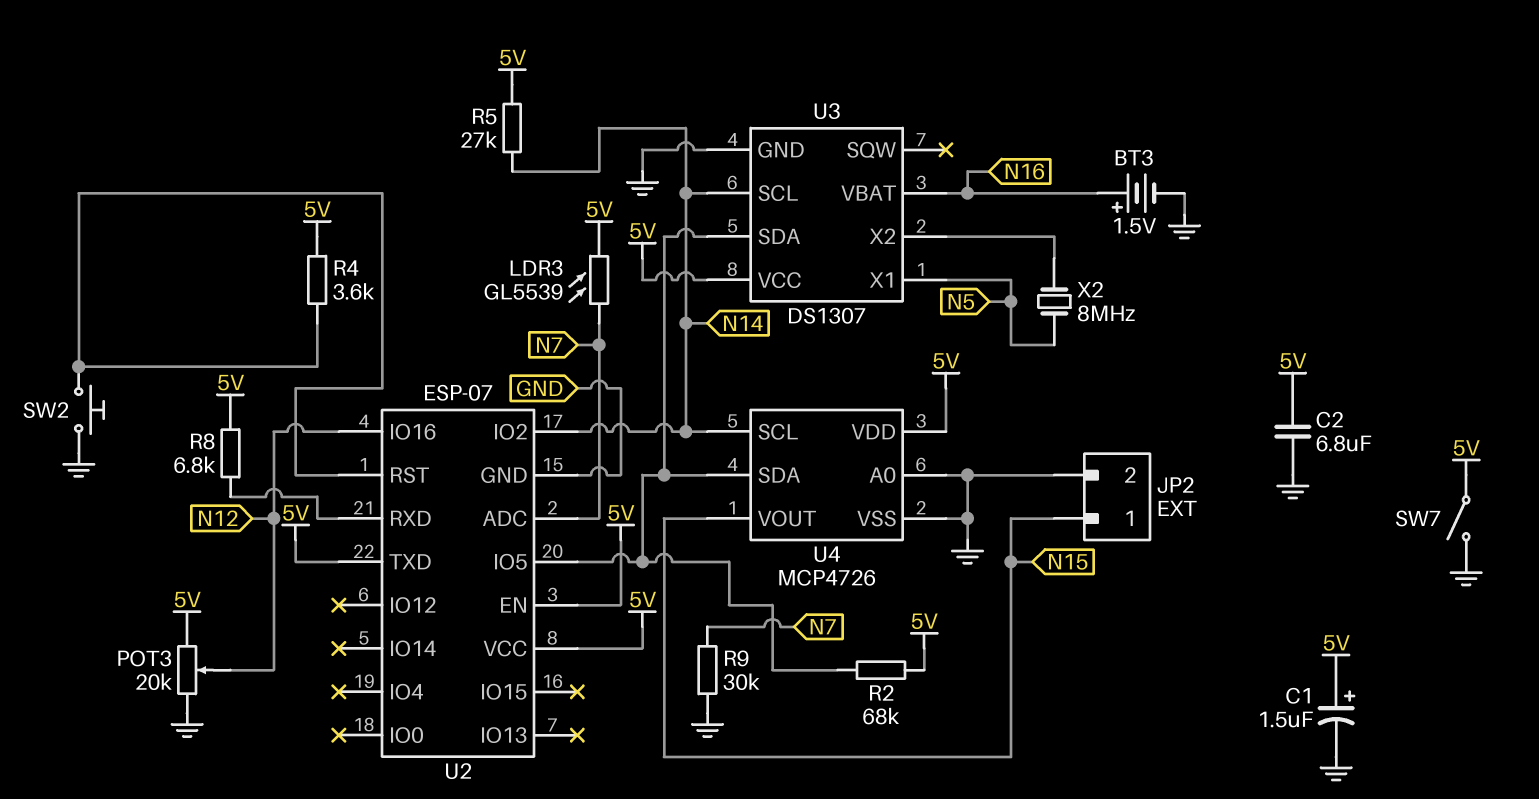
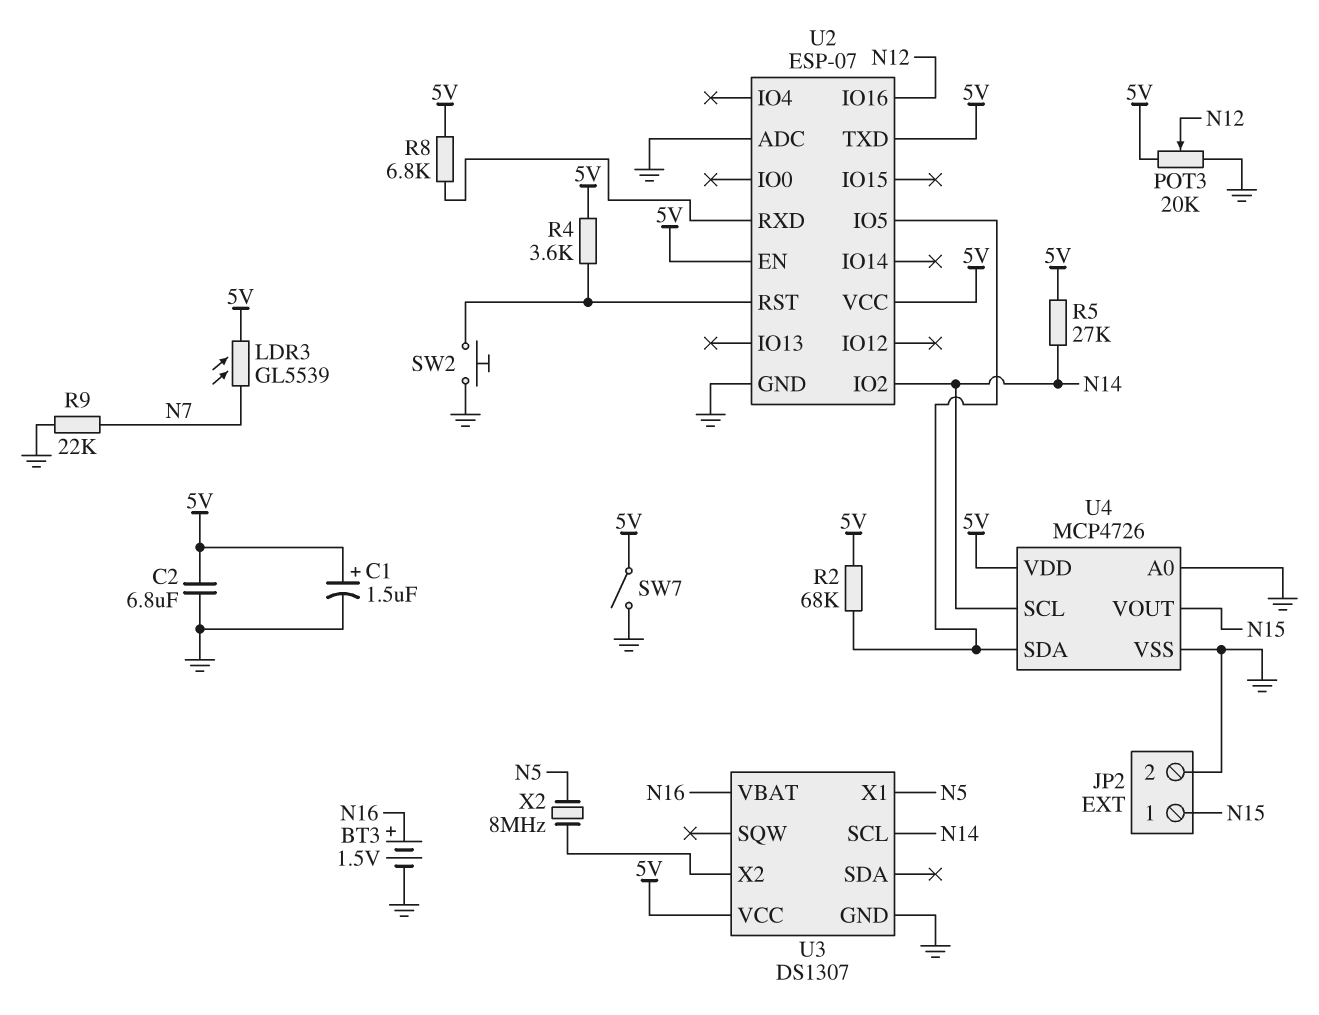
R9: 30k (GND, N7) -> 22k (GND, N7)
U2 pin ADC: N7 -> GND
U3 pin SDA: U2/IO5 -> none

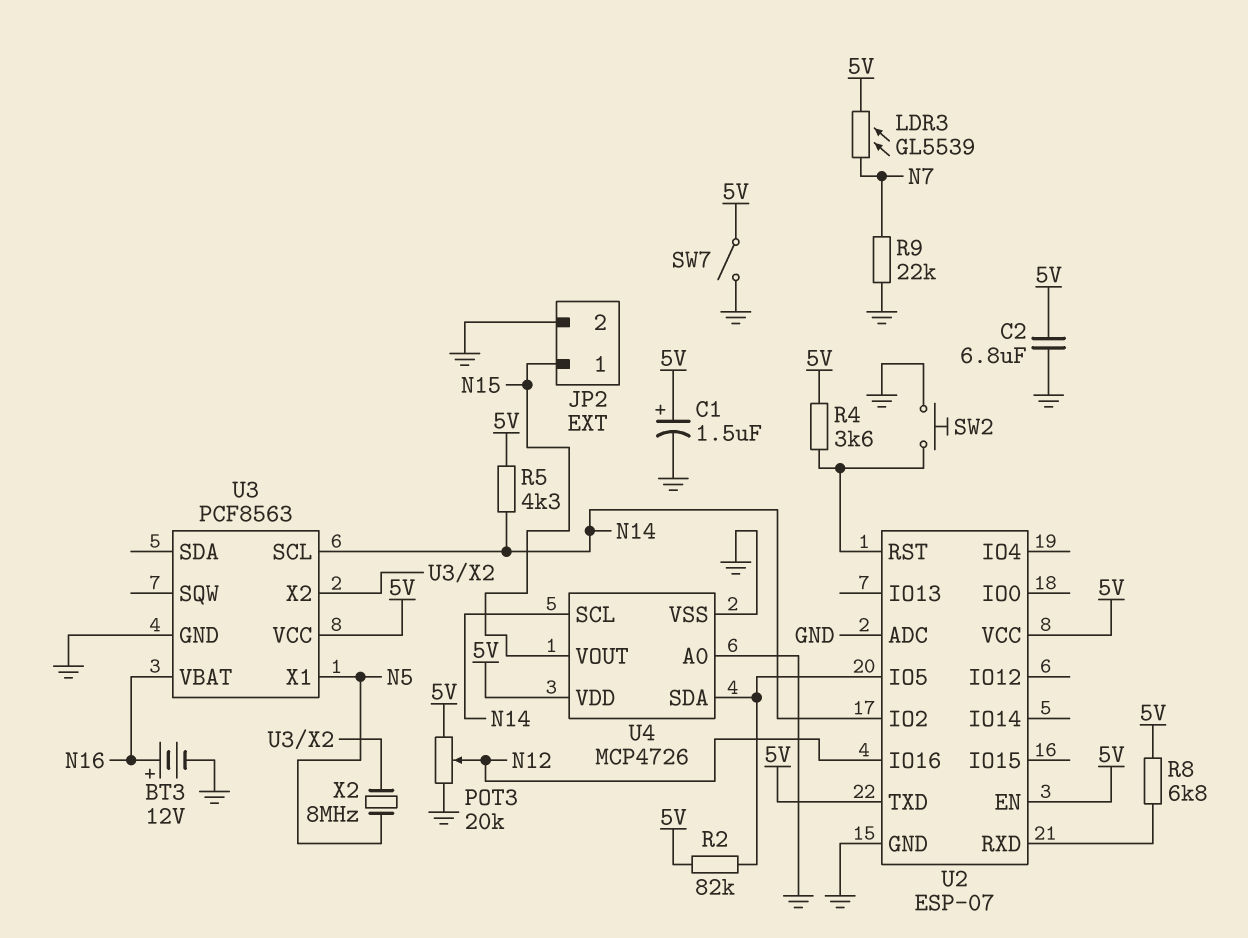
BT3: 1.5V (plus N16, minus GND) -> 12V (plus N16, minus GND)
R2: 68k (5V, U2/IO5) -> 82k (5V, U2/IO5)
R5: 27k (5V, N14) -> 4.3k (5V, N14)
U3: DS1307 -> PCF8563

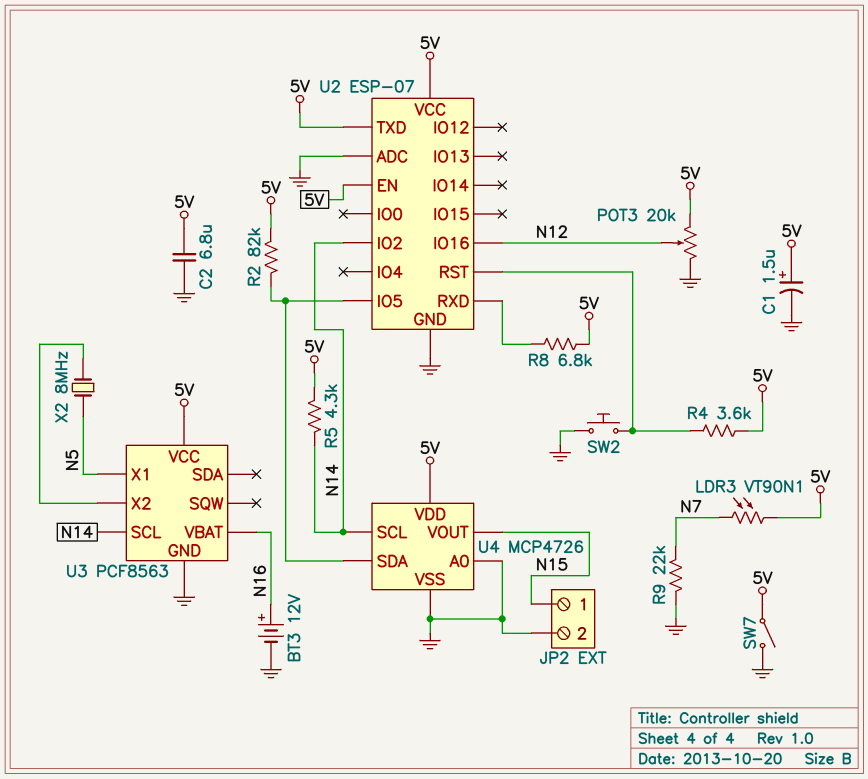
LDR3: GL5539 (5V, N7) -> VT90N1 (5V, N7)

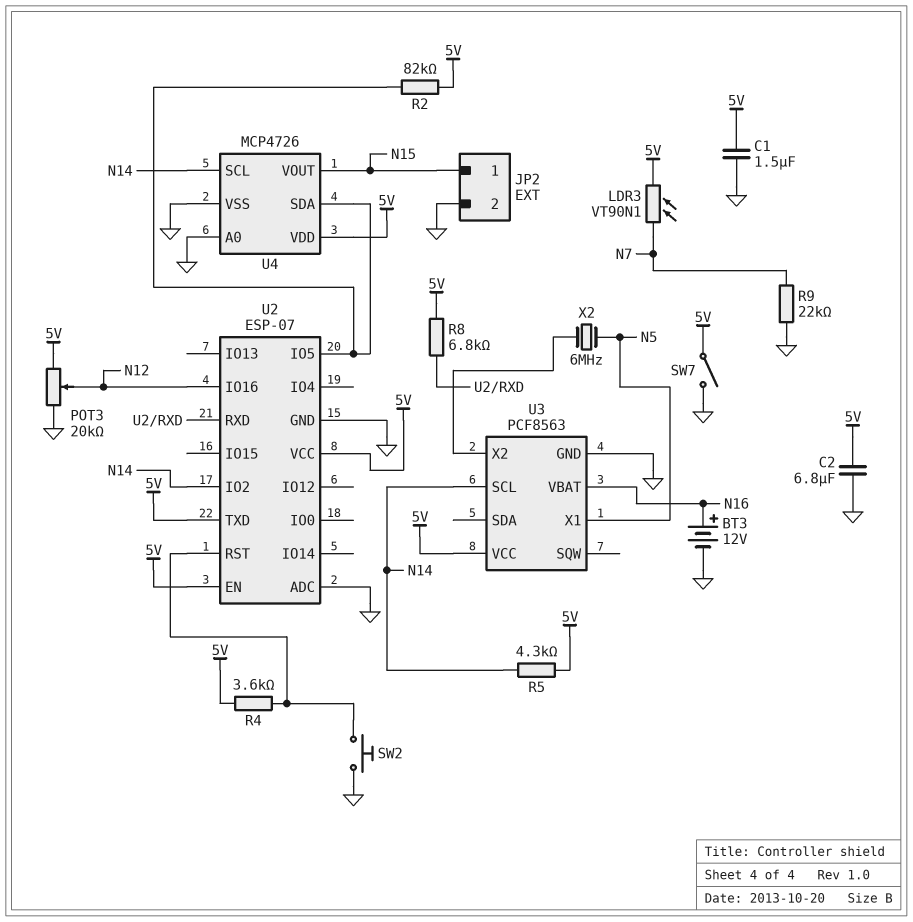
C1: 1.5uF (plus 5V, minus GND) -> 1.5uF (5V, GND)
X2: 8MHz (N5, U3/X2) -> 6MHz (N5, U3/X2)

